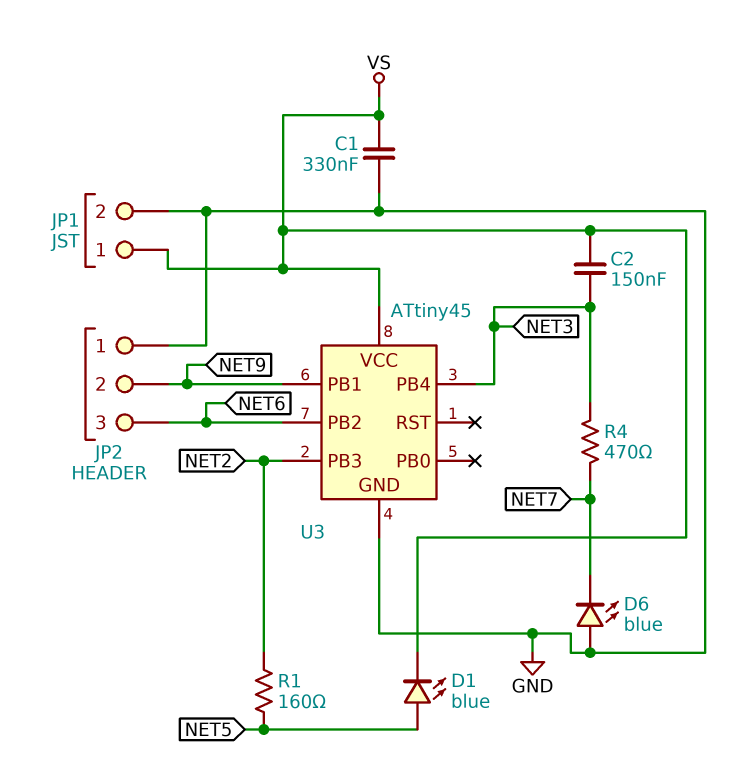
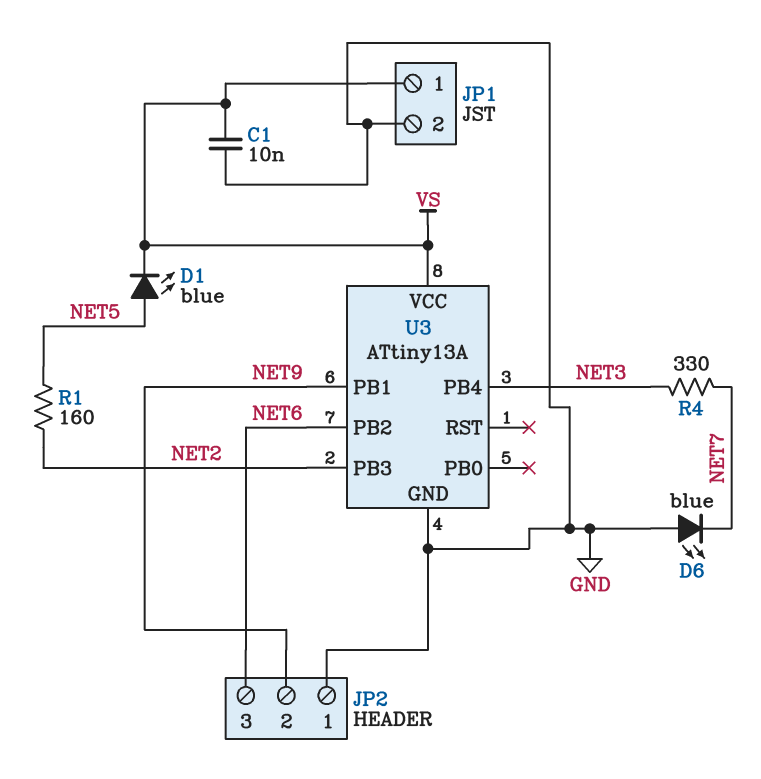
C1: 330nF (GND, VS) -> 10nF (GND, VS)
C2: 150nF (NET3, VS) -> none
R4: 470 (NET3, NET7) -> 330 (NET3, NET7)
U3: ATtiny45 -> ATtiny13A

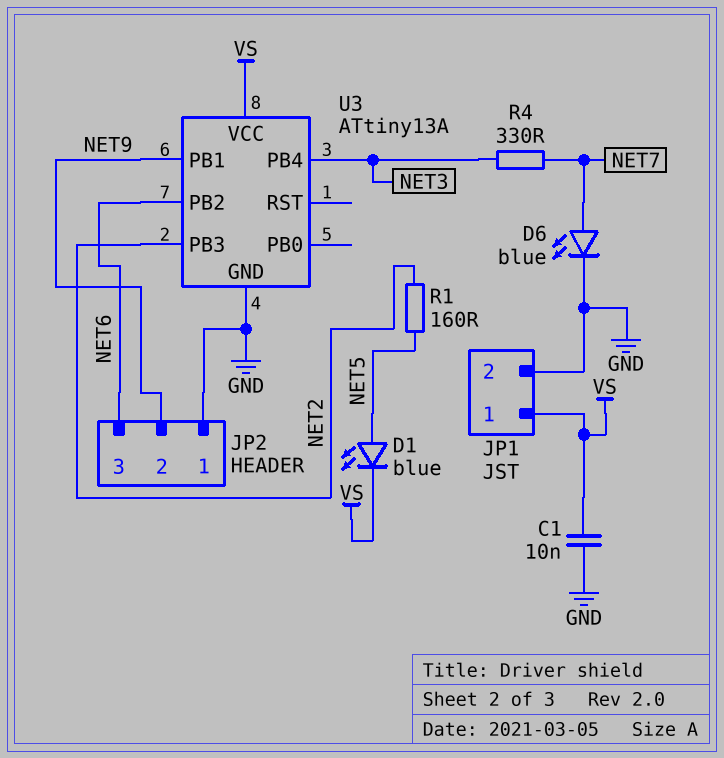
D6: LED blue (A GND, K NET7) -> LED blue (A NET7, K GND)

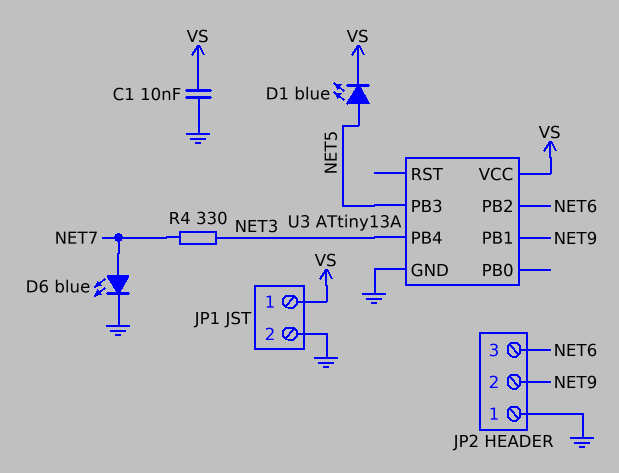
R1: 160 (NET2, NET5) -> none
U3 pin PB3: NET2 -> NET5

